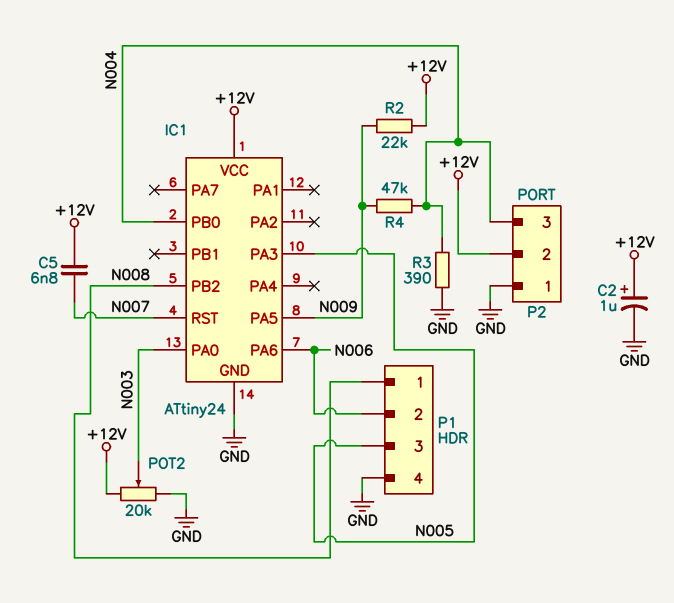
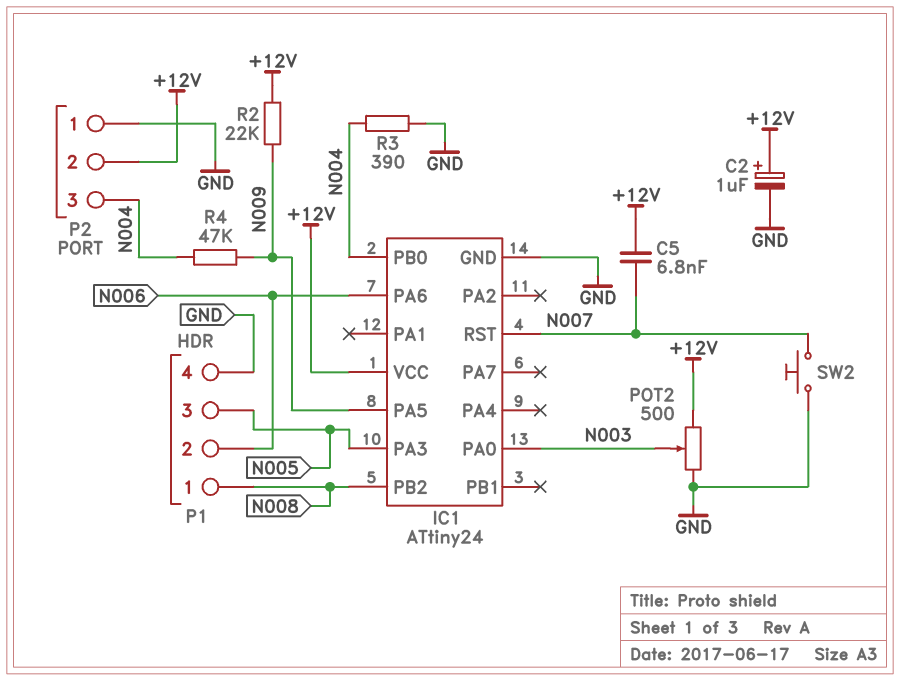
POT2: 20k (+12V, GND, wiper N003) -> 500 (+12V, GND, wiper N003)
SW2: none -> button (GND, N007)

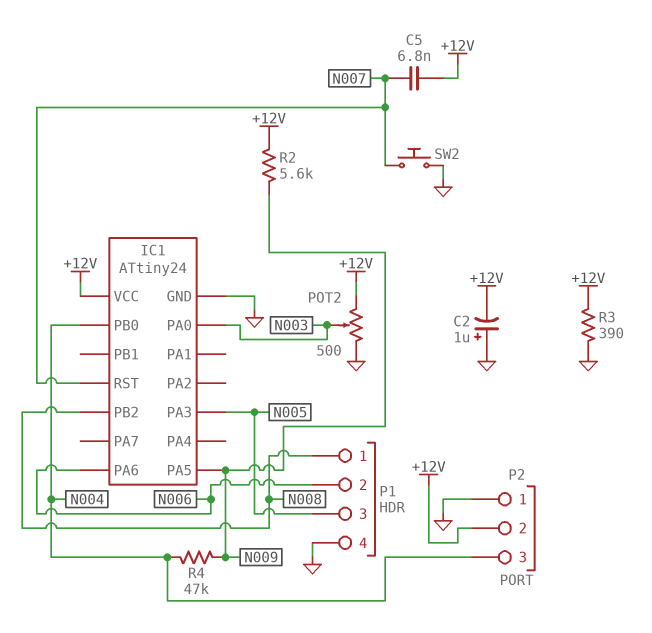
C2: 1uF (plus +12V, minus GND) -> 1uF (plus GND, minus +12V)
R2: 22k (+12V, N009) -> 5.6k (+12V, N009)
R3: 390 (GND, N004) -> 390 (+12V, GND)

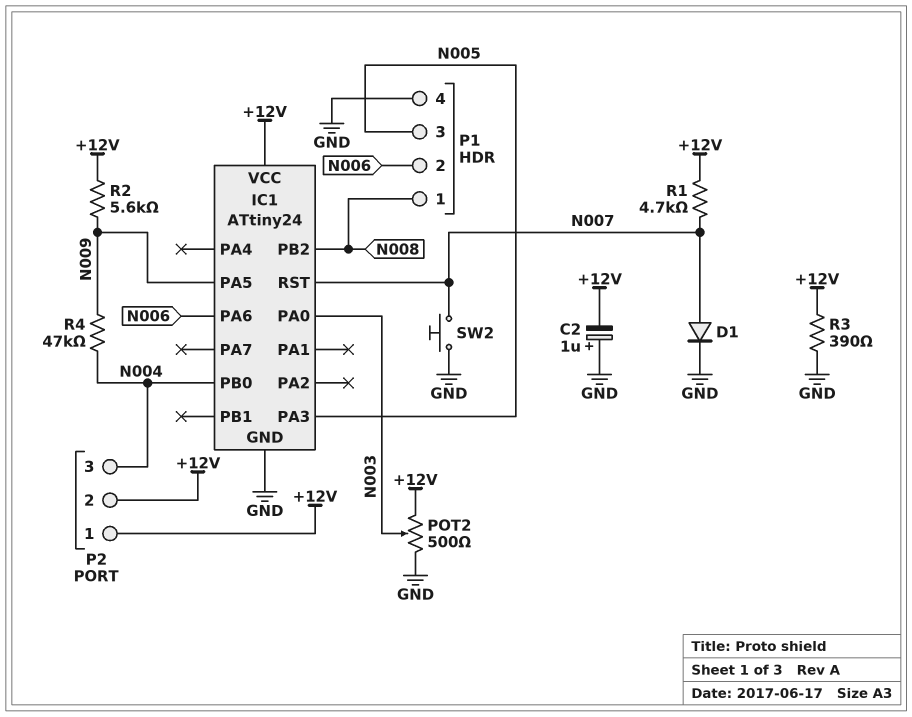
C5: 6.8nF (+12V, N007) -> none
D1: none -> diode (A N007, K GND)
P2 pin 1: GND -> +12V
R1: none -> 4.7k (+12V, N007)

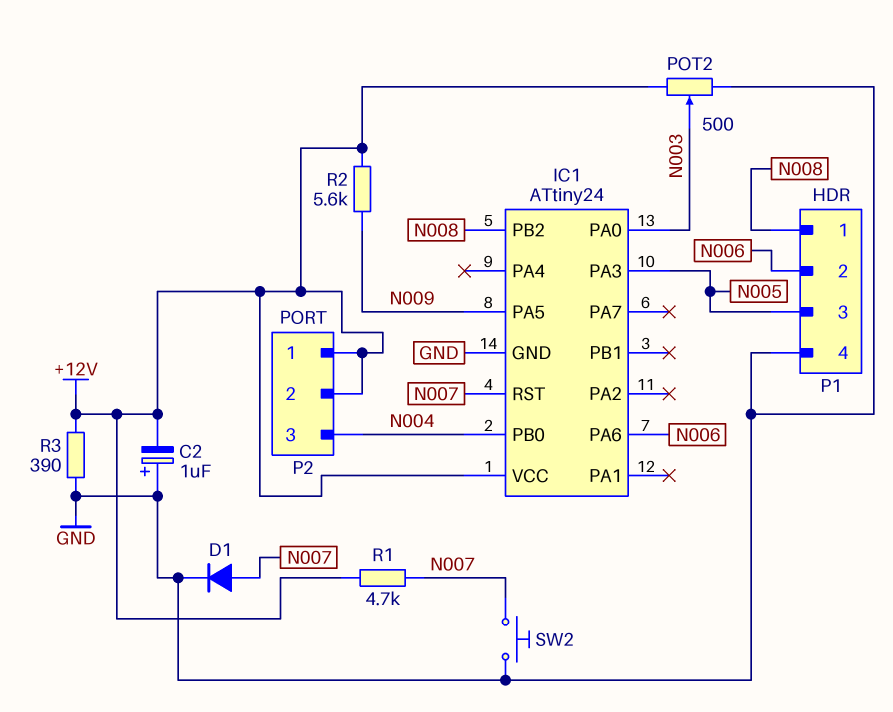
R4: 47k (N004, N009) -> none

